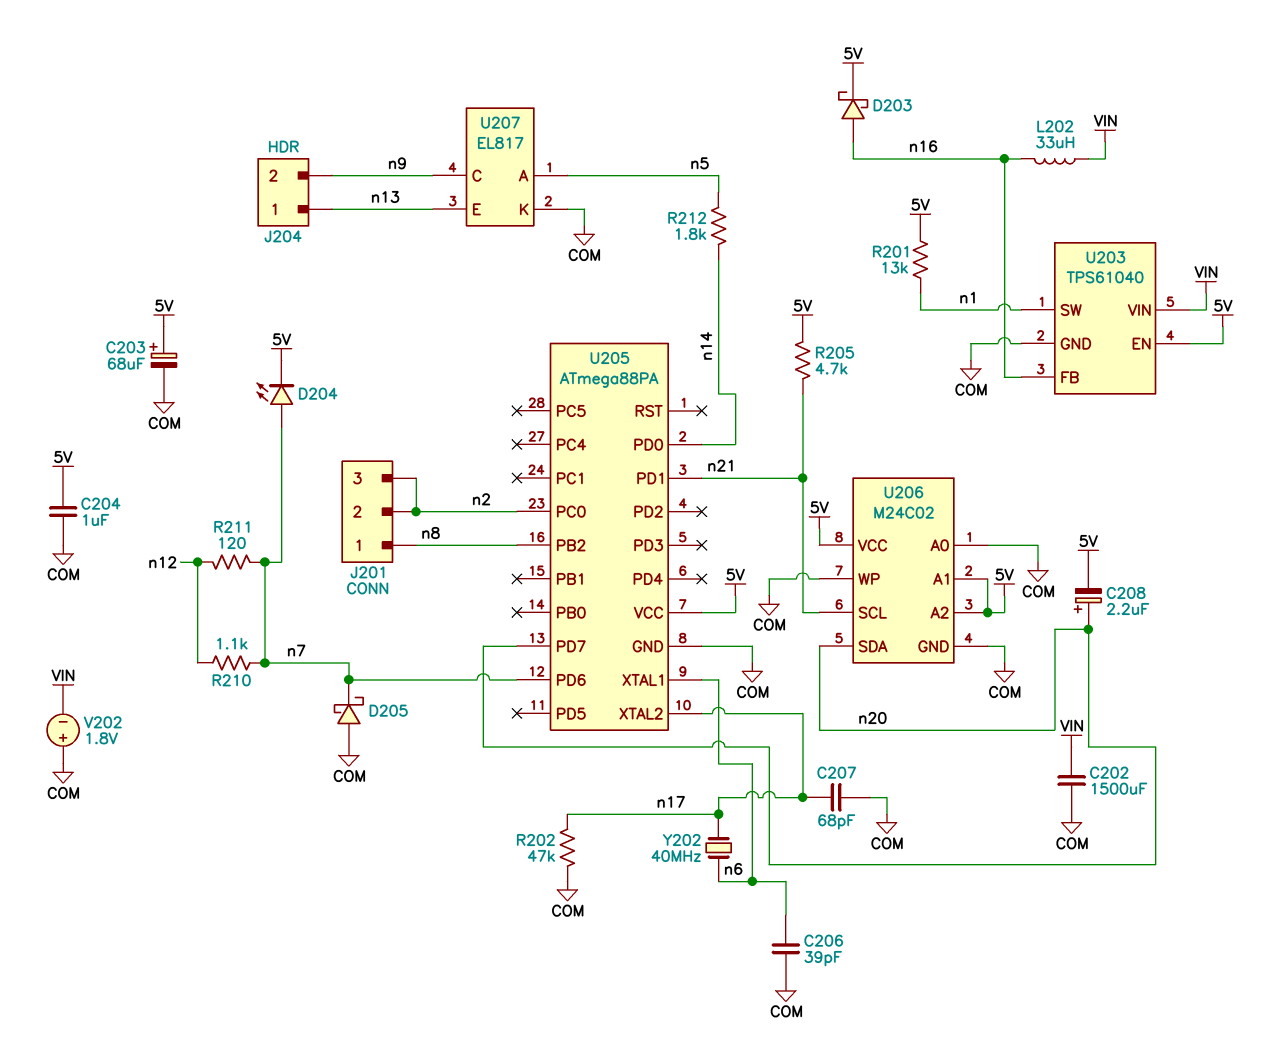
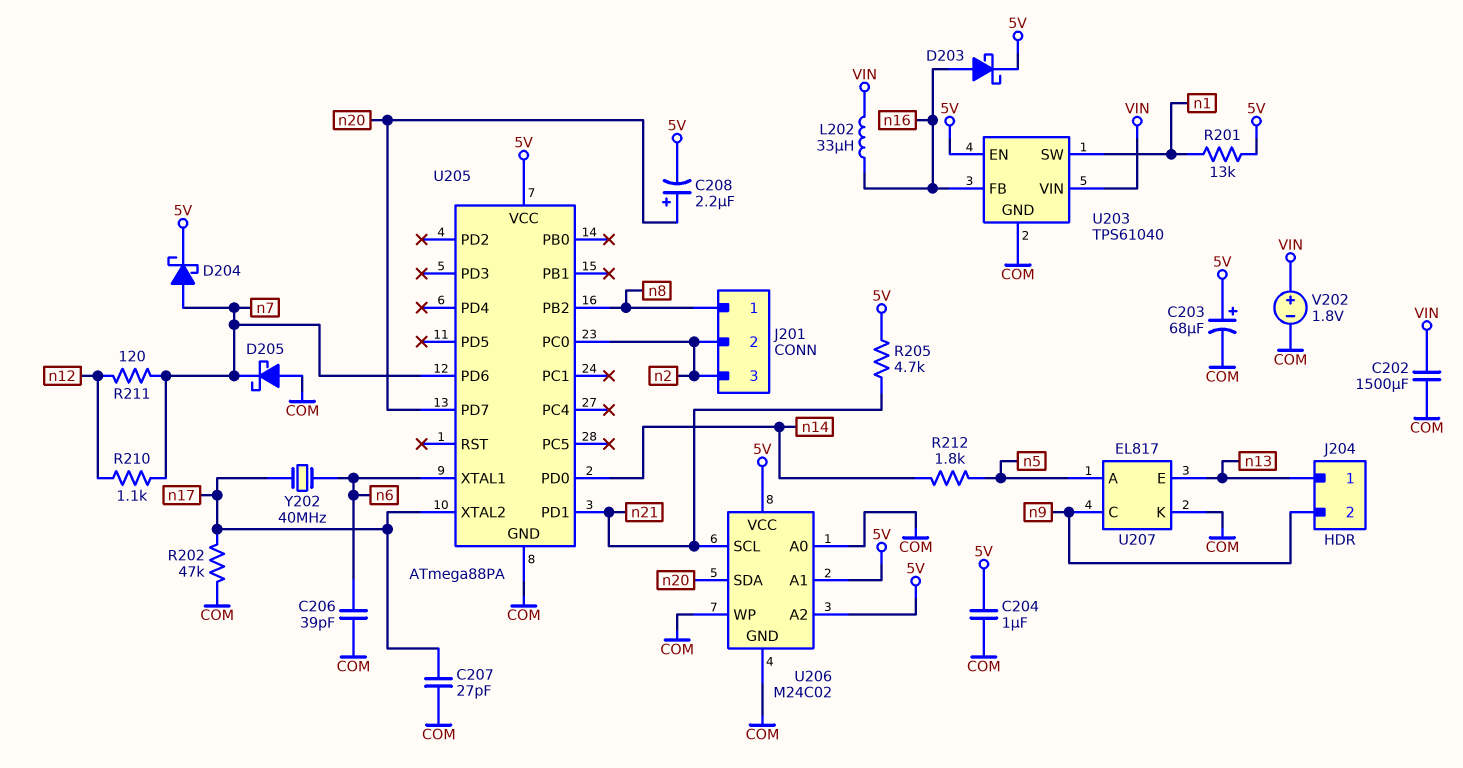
C207: 68pF (COM, n17) -> 27pF (COM, n17)
D204: LED (A n7, K 5V) -> schottky (A n7, K 5V)
V202: 1.8V (plus COM, minus VIN) -> 1.8V (plus VIN, minus COM)

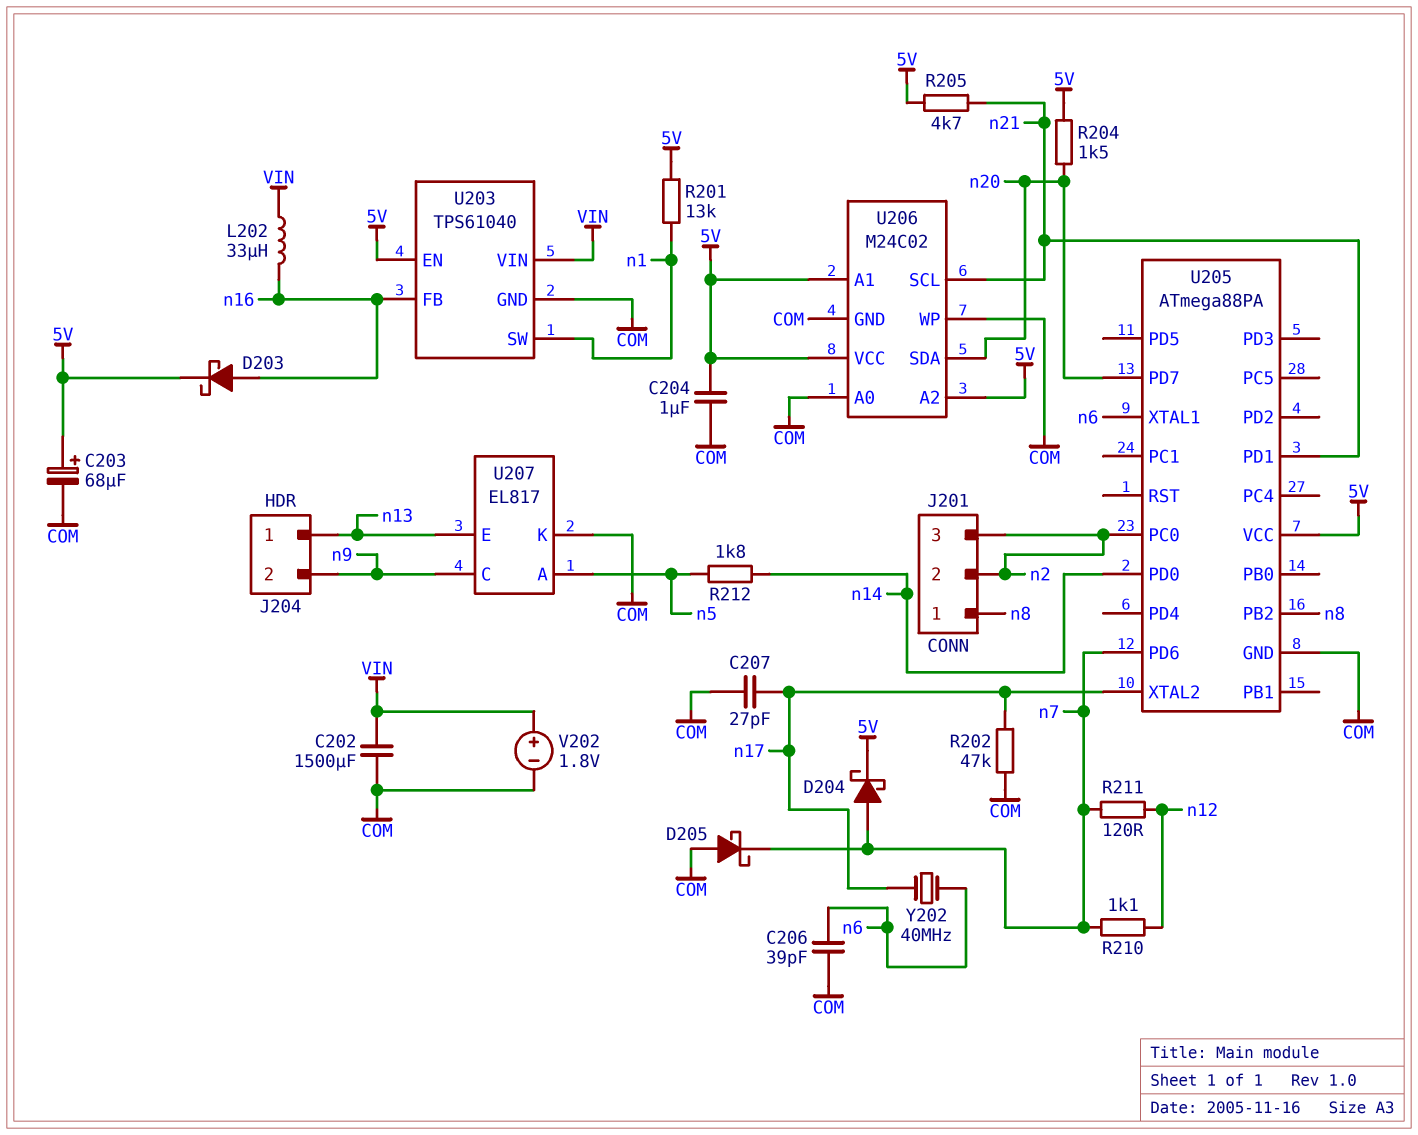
C208: 2.2uF (plus n20, minus 5V) -> none
R204: none -> 1.5k (5V, n20)

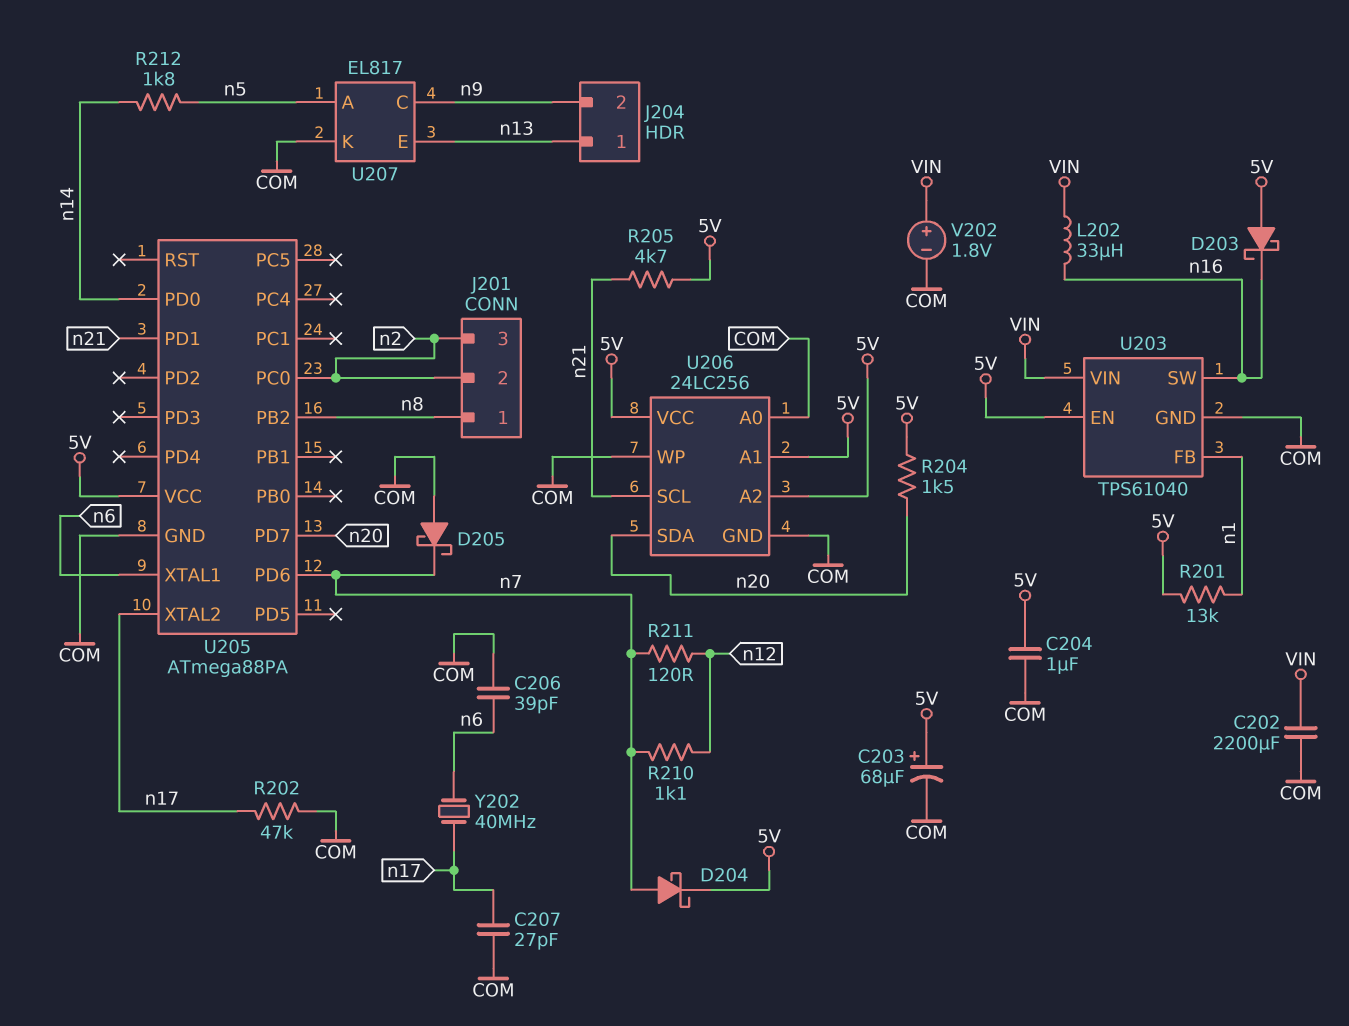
C202: 1500uF (COM, VIN) -> 2200uF (COM, VIN)
D203: schottky (A n16, K 5V) -> schottky (A 5V, K n16)
U203 pin FB: n16 -> n1
U203 pin SW: n1 -> n16
U206: M24C02 -> 24LC256

